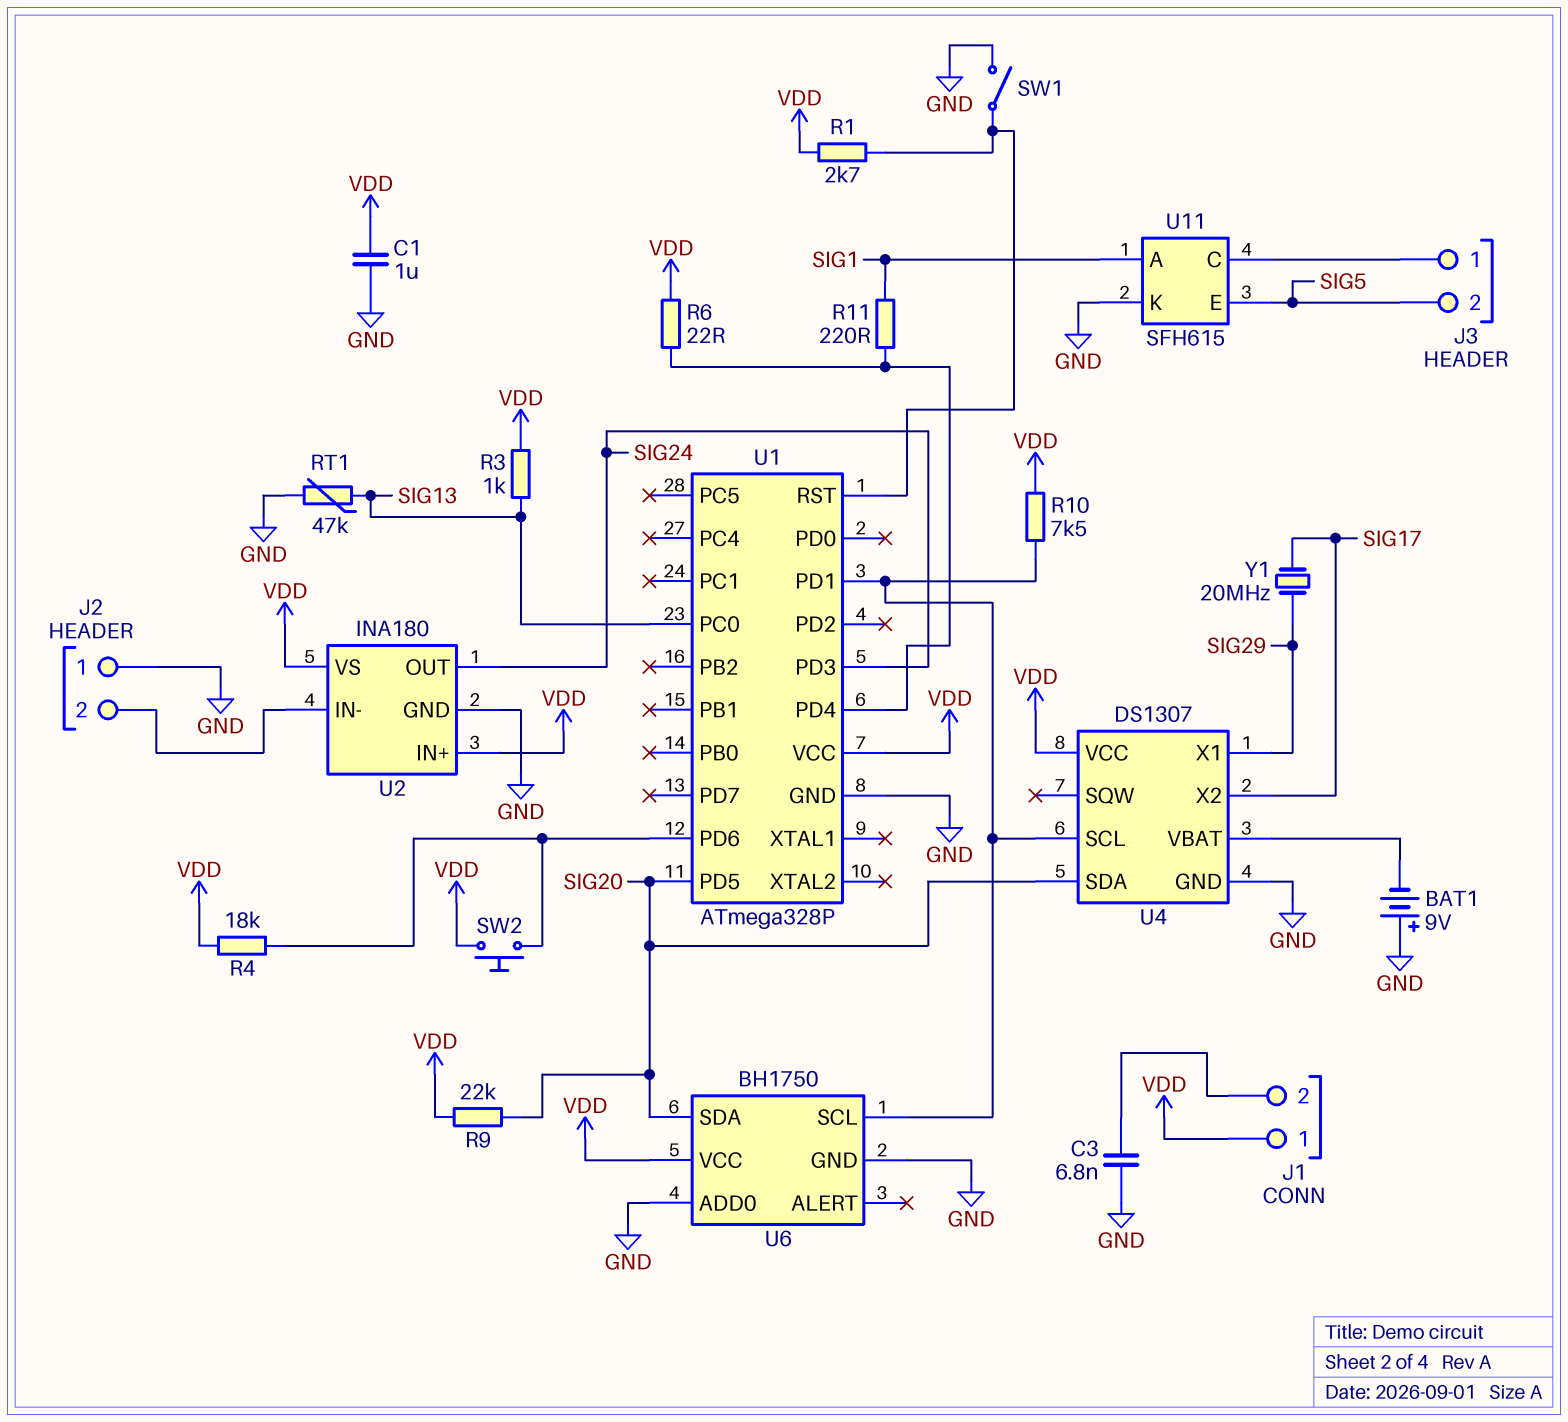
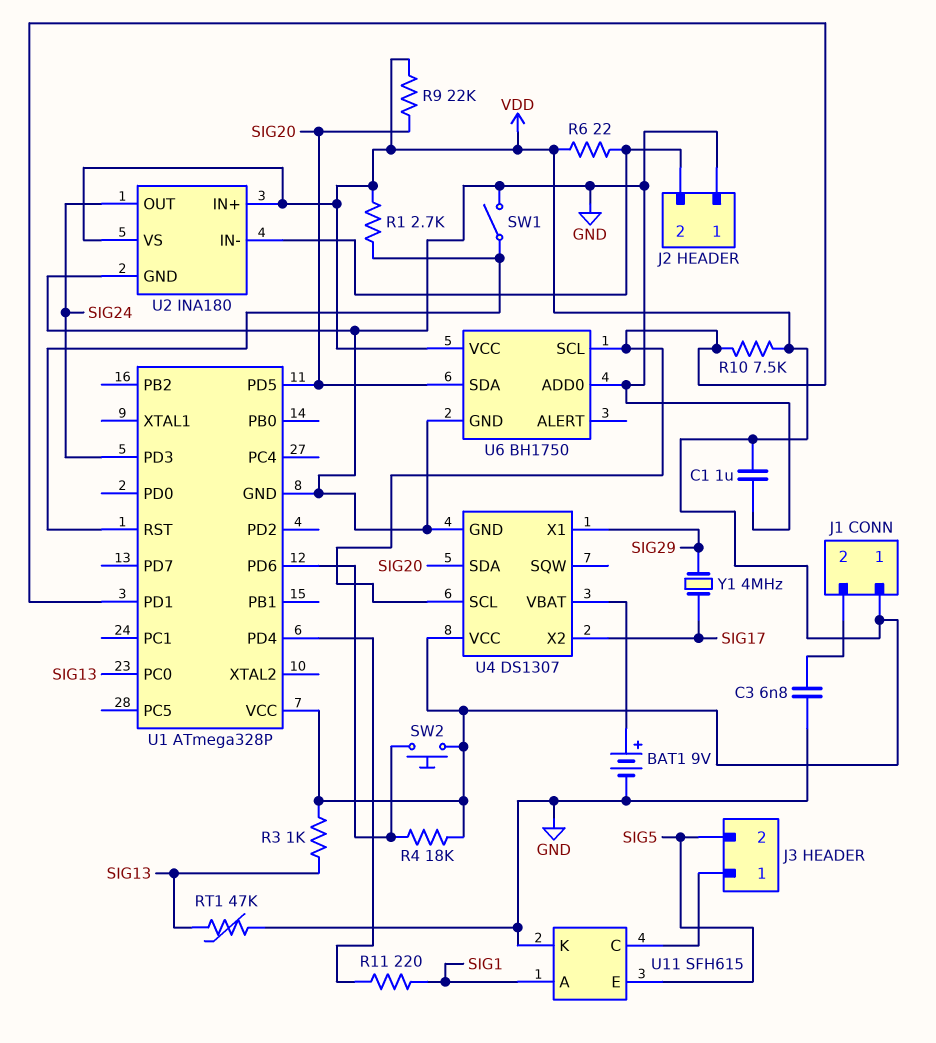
BAT1: 9V (plus GND, minus U4/VBAT) -> 9V (plus U4/VBAT, minus GND)
R6: 22 (U1/PD4, VDD) -> 22 (J2/2, VDD)
Y1: 20MHz (SIG17, SIG29) -> 4MHz (SIG17, SIG29)

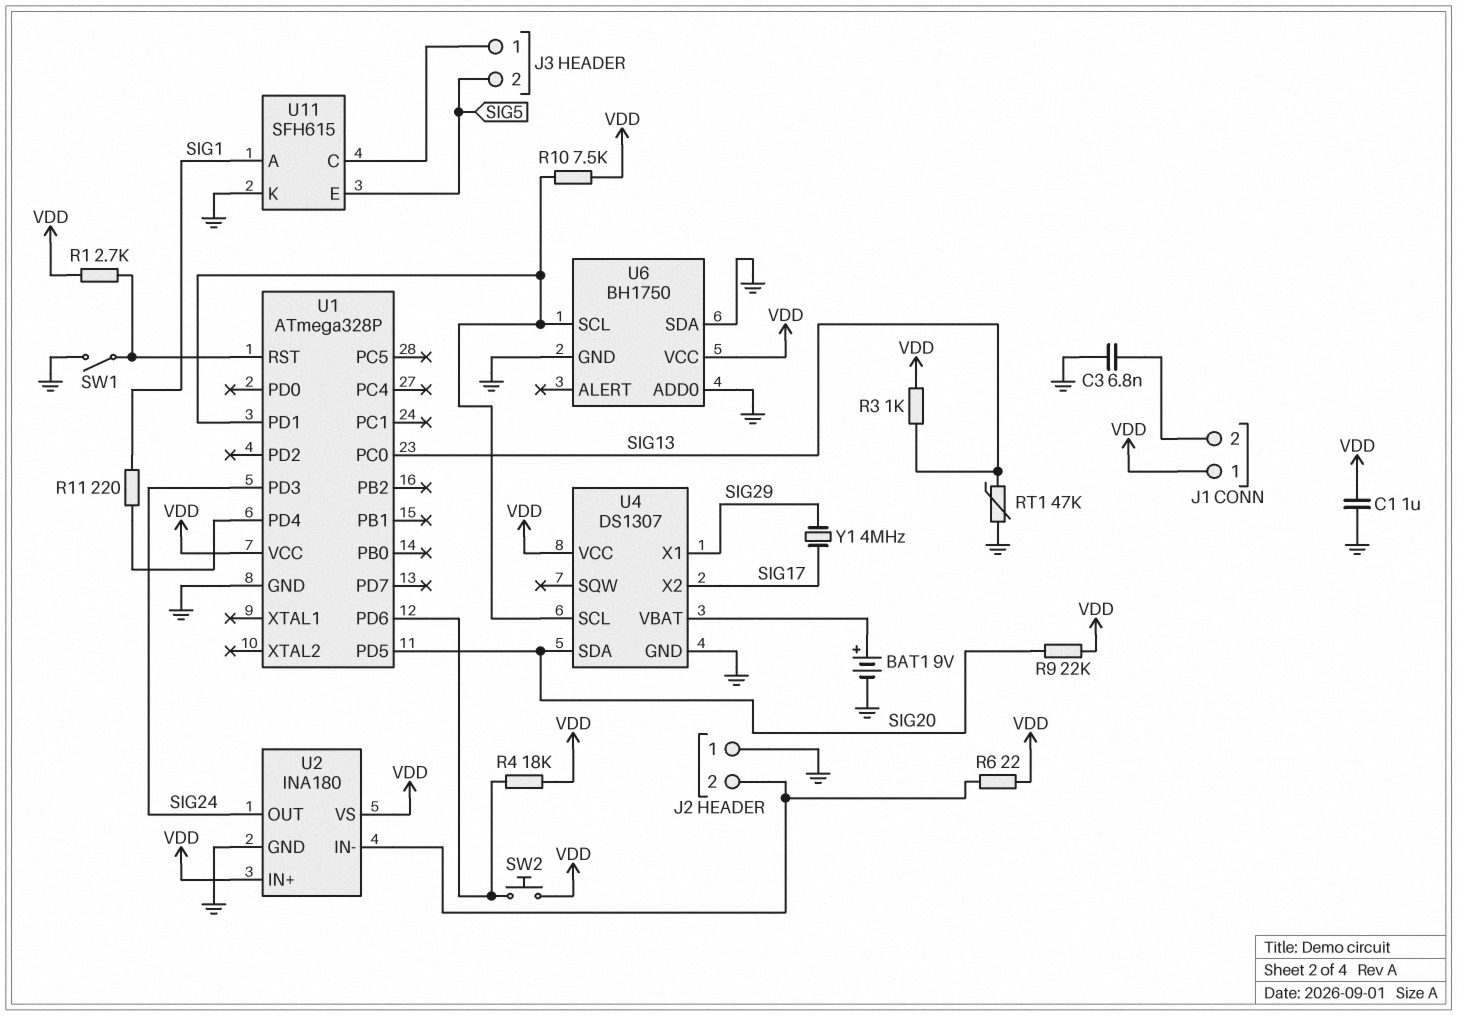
U6 pin SDA: SIG20 -> GND

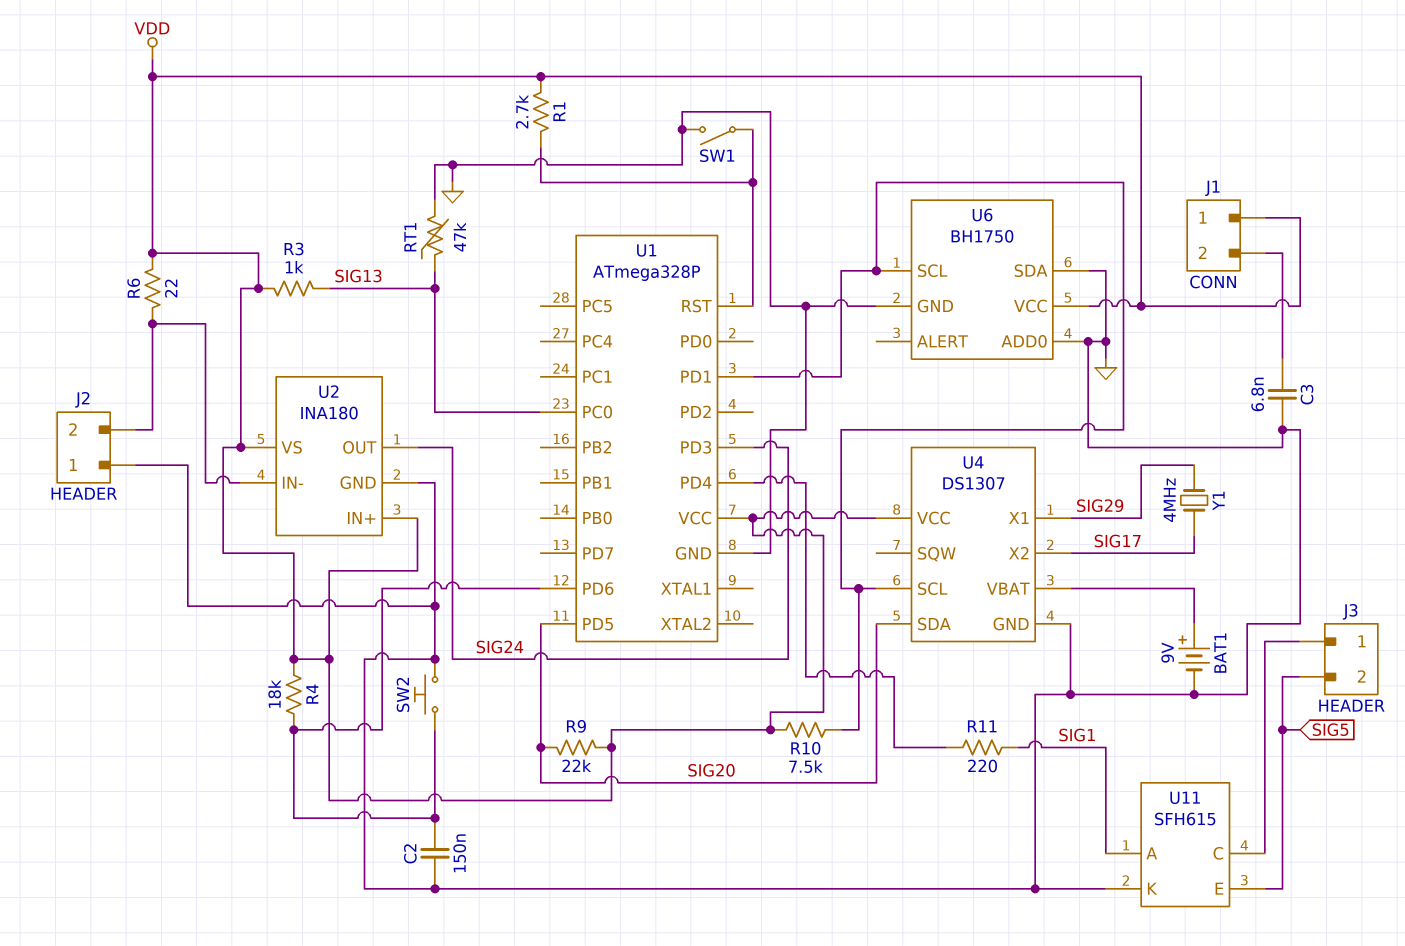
C1: 1uF (GND, VDD) -> none
C2: none -> 150nF (GND, U1/PD6)
SW2: button (U1/PD6, VDD) -> button (GND, U1/PD6)

